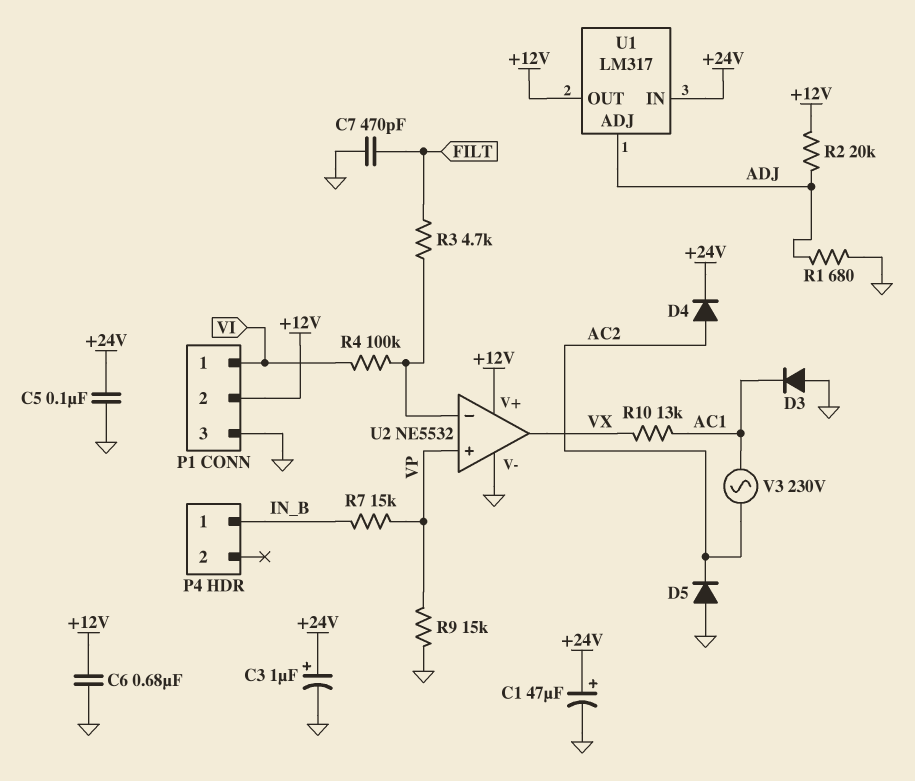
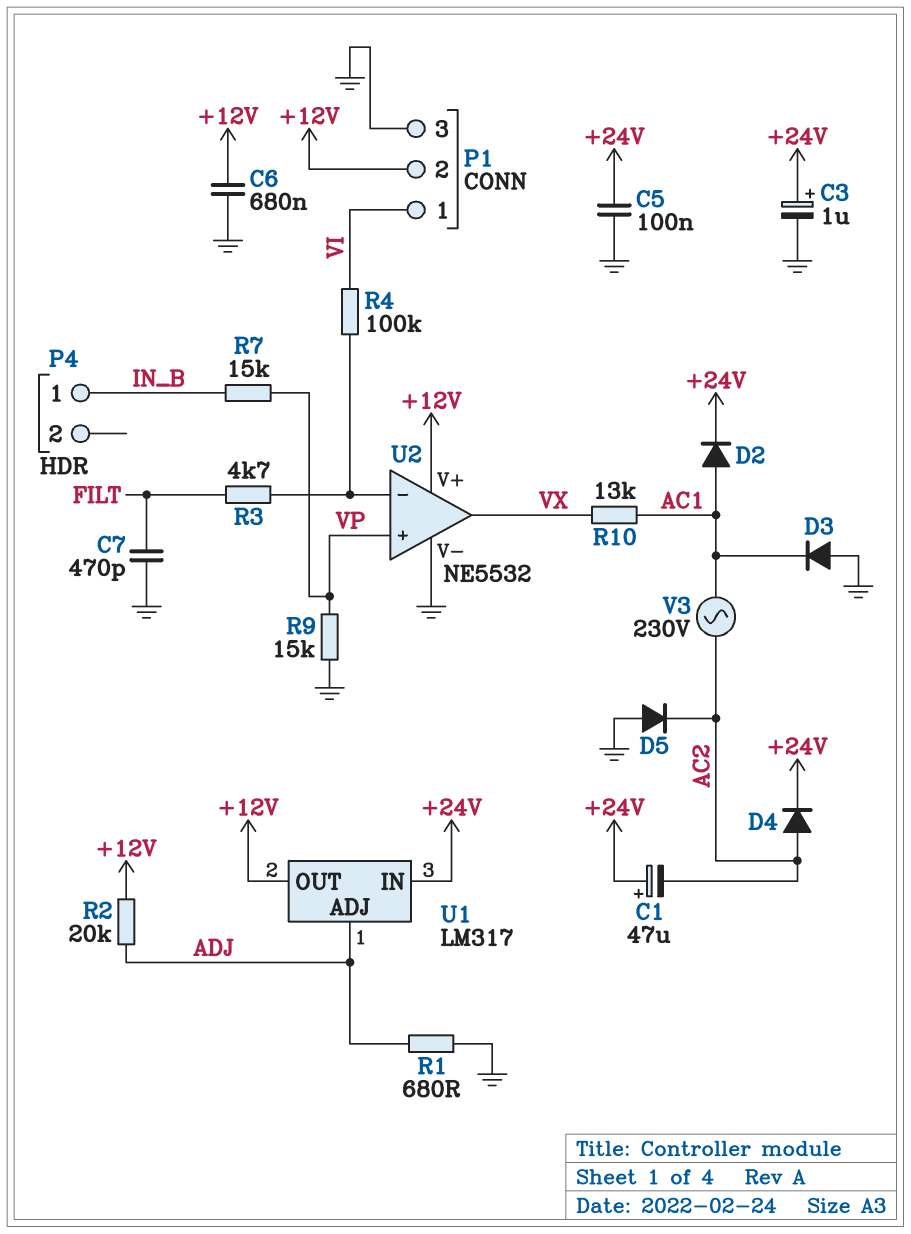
C1: 47uF (plus +24V, minus GND) -> 47uF (plus +24V, minus AC2)
D2: none -> diode (A AC1, K +24V)

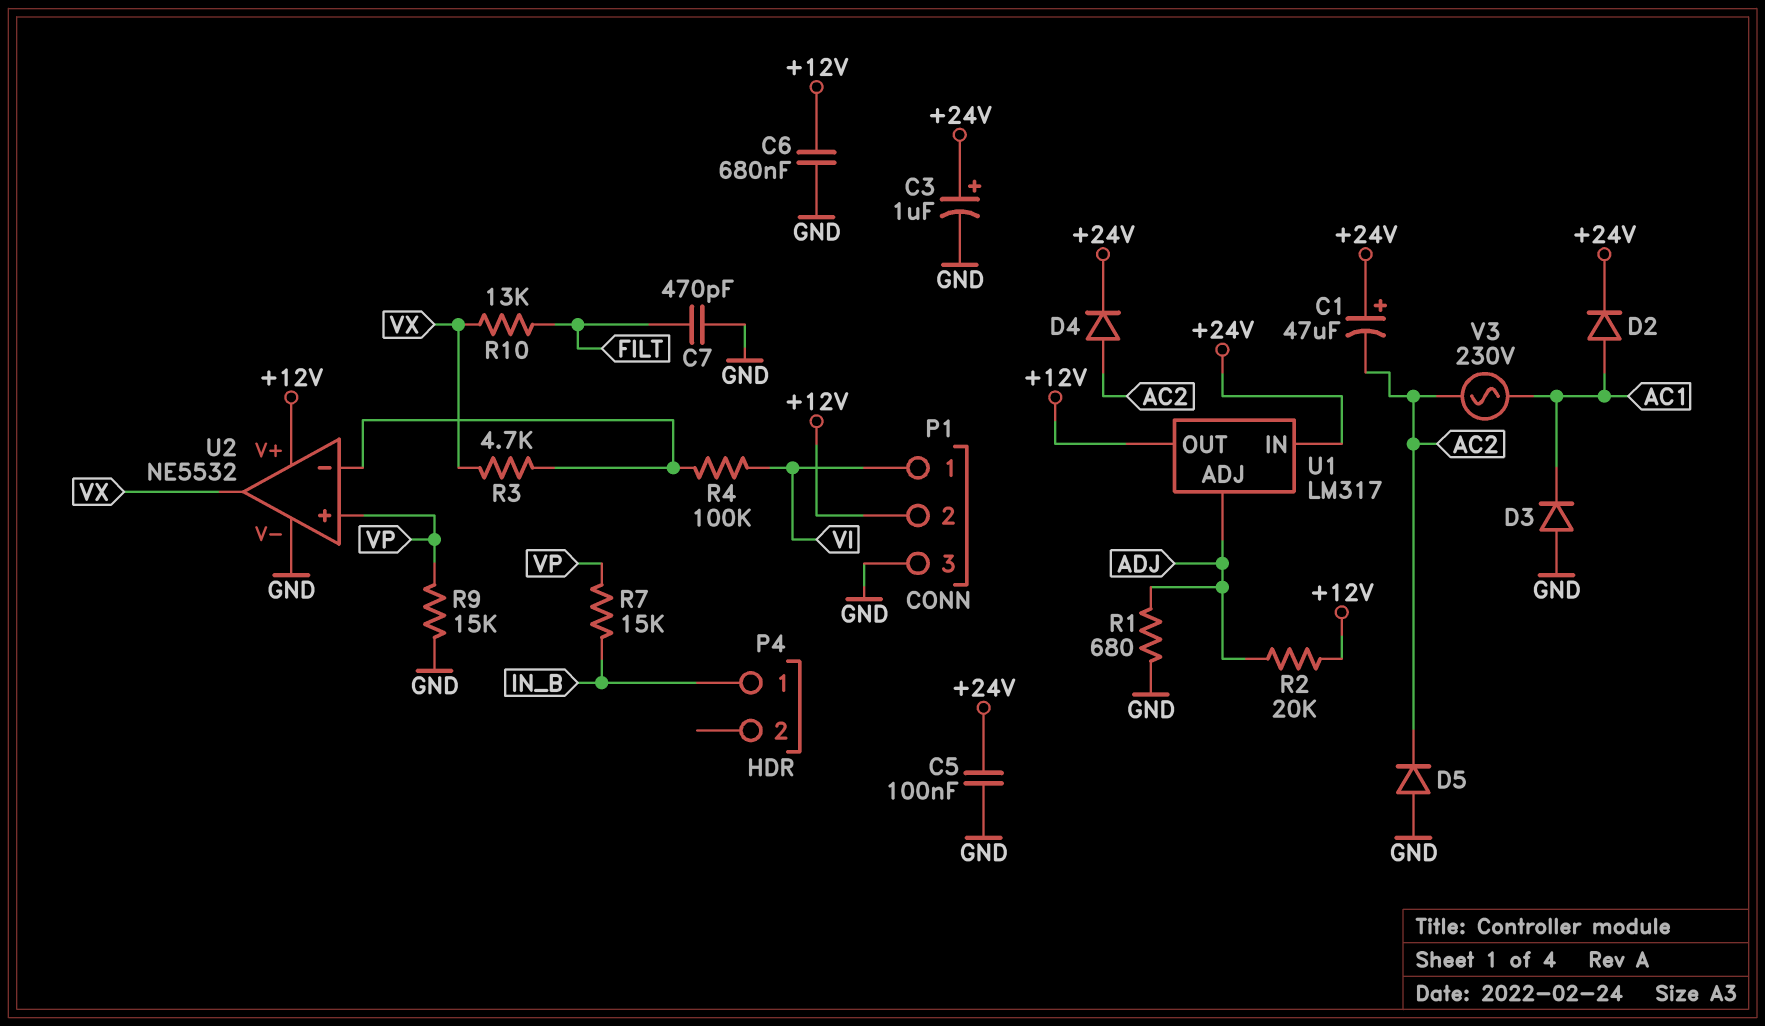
R3: 4.7k (FILT, U2/in-) -> 4.7k (U2/in-, VX)
R10: 13k (AC1, VX) -> 13k (FILT, VX)

